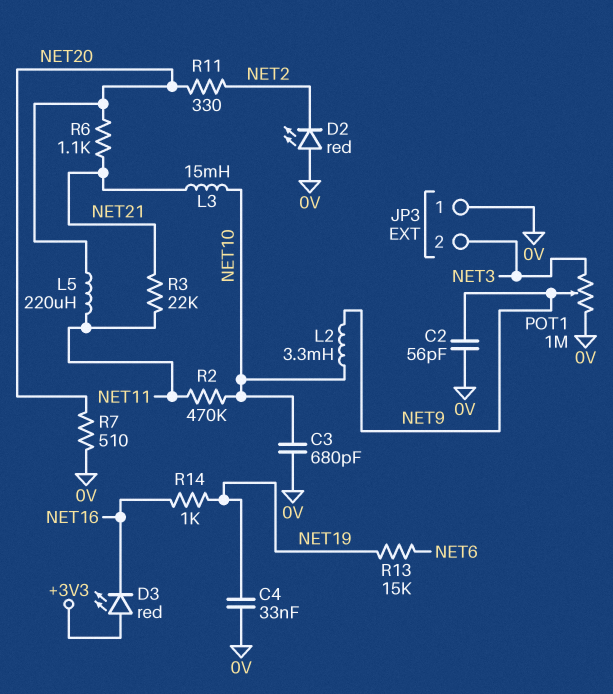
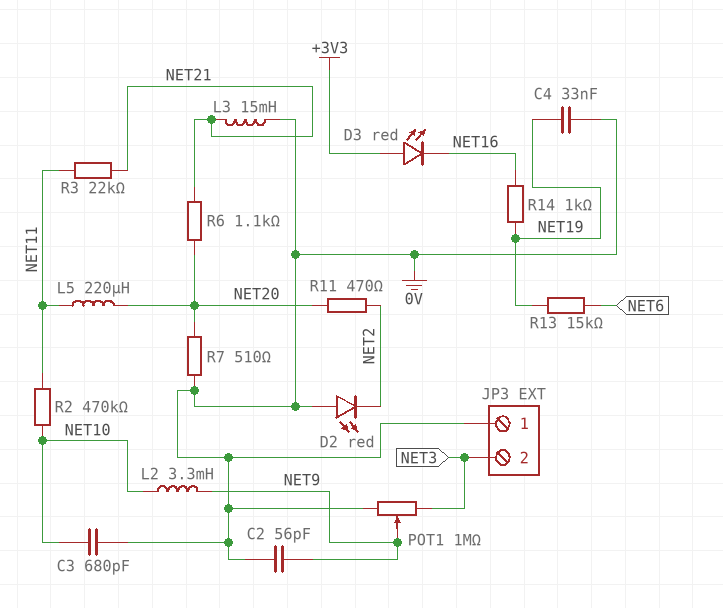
L3: 15mH (NET10, NET21) -> 15mH (0V, NET21)
R11: 330 (NET2, NET20) -> 470 (NET2, NET20)

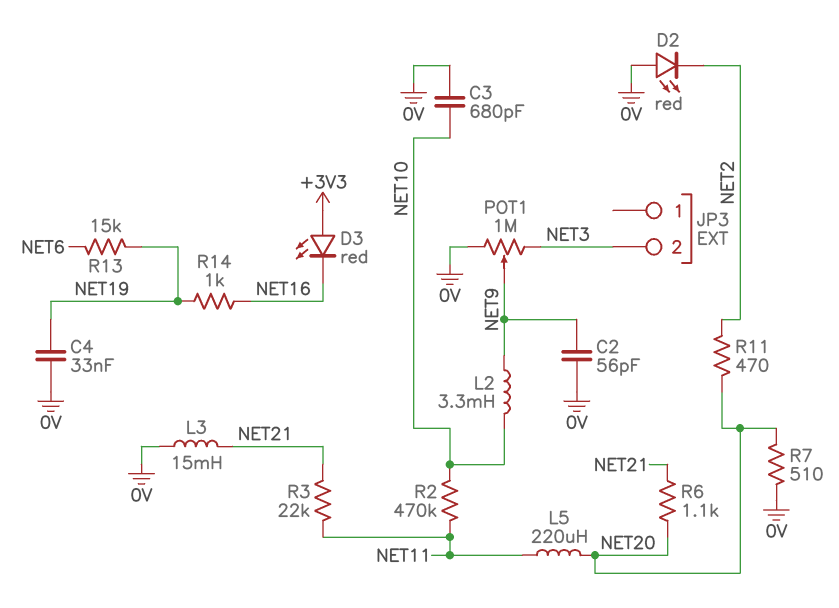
JP3 pin 1: 0V -> none

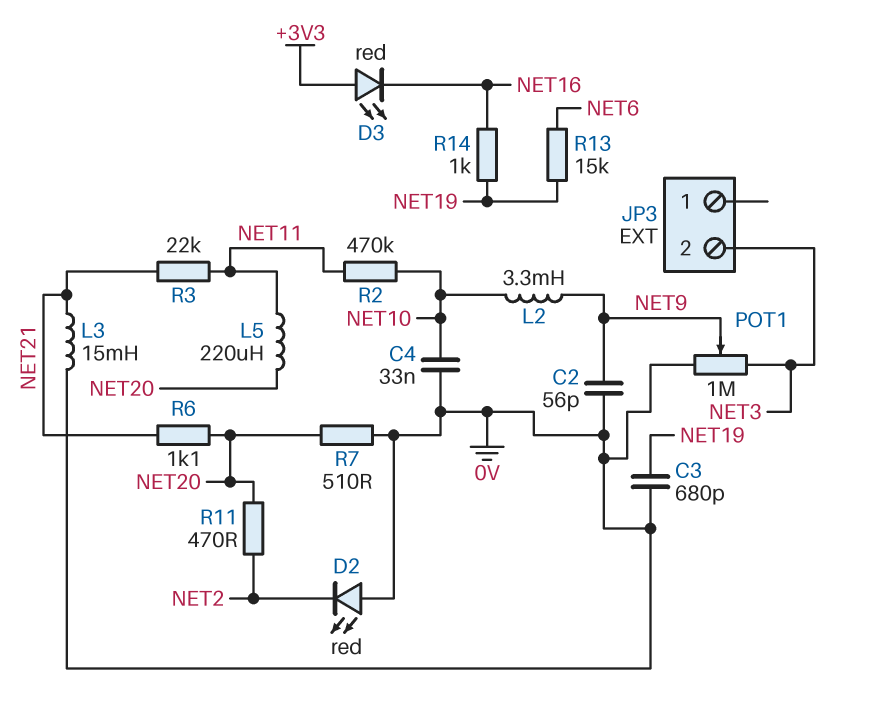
C3: 680pF (0V, NET10) -> 680pF (0V, NET19)
C4: 33nF (0V, NET19) -> 33nF (0V, NET10)

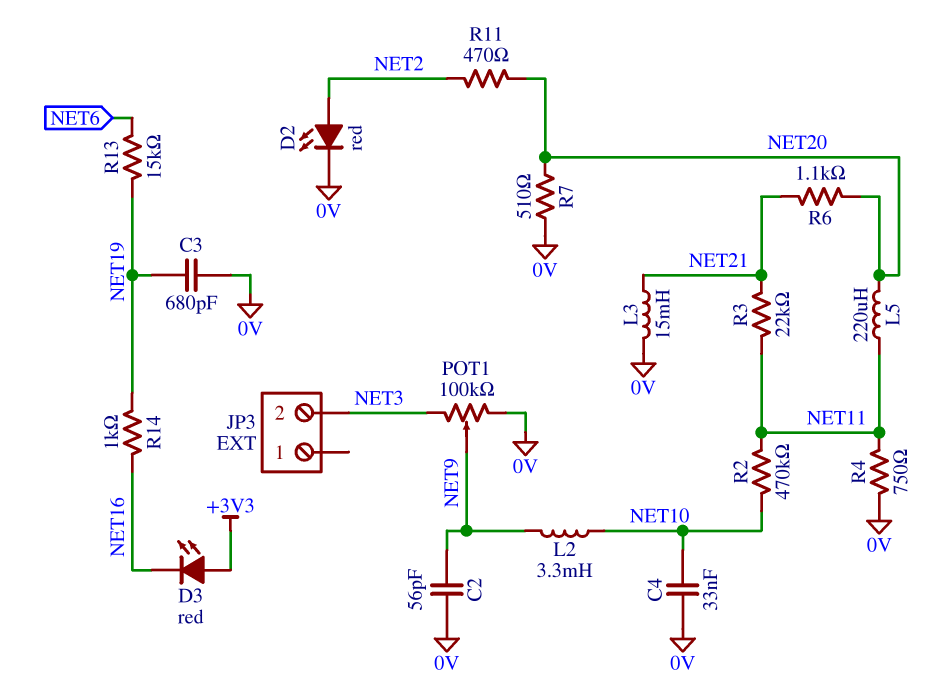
D2: LED red (A 0V, K NET2) -> LED red (A NET2, K 0V)
POT1: 1M (0V, NET3, wiper NET9) -> 100k (0V, NET3, wiper NET9)
R4: none -> 750 (0V, NET11)

